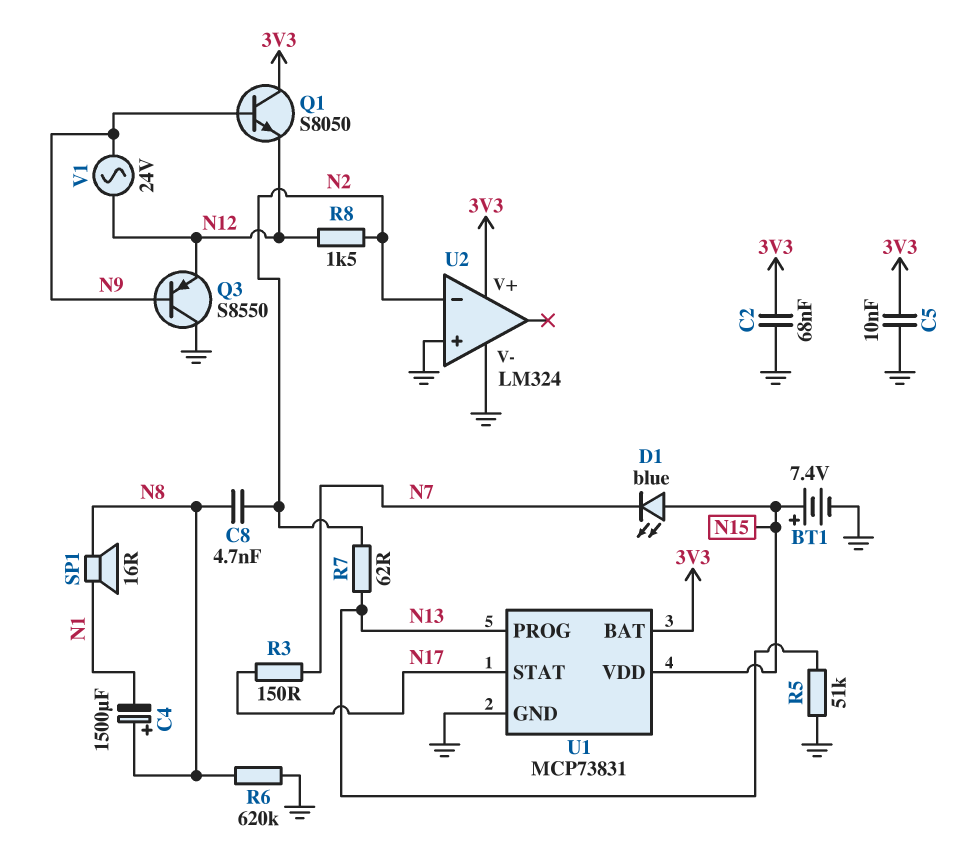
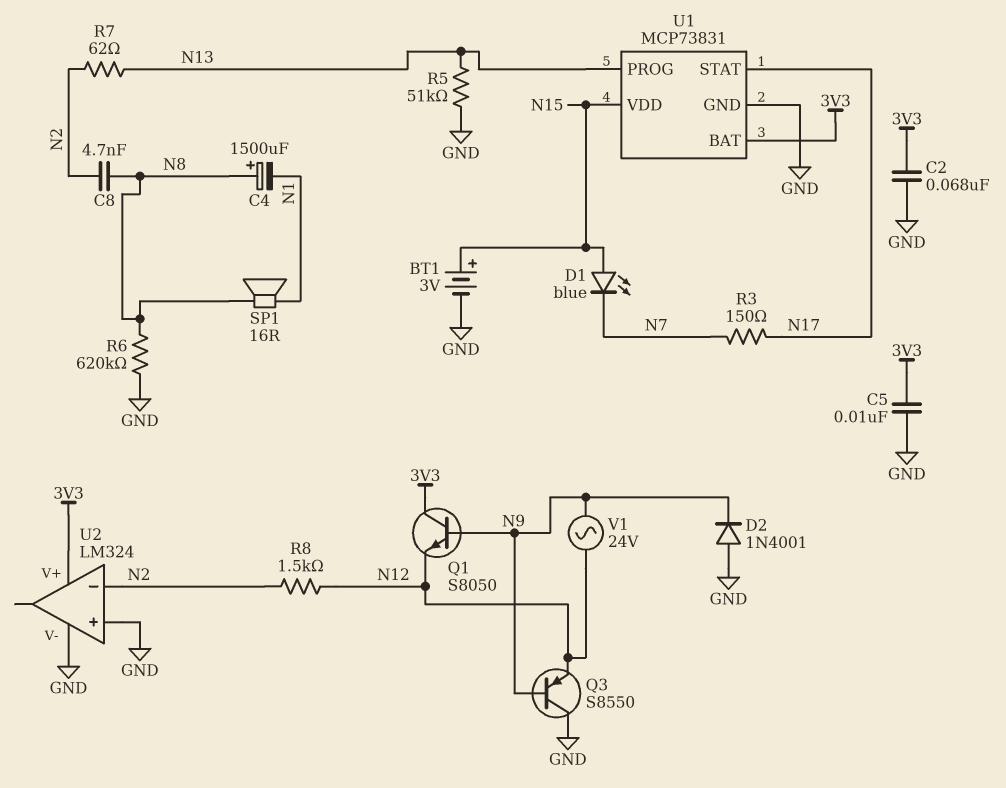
BT1: 7.4V (plus N15, minus GND) -> 3V (plus N15, minus GND)
D2: none -> diode 1N4001 (A GND, K N9)

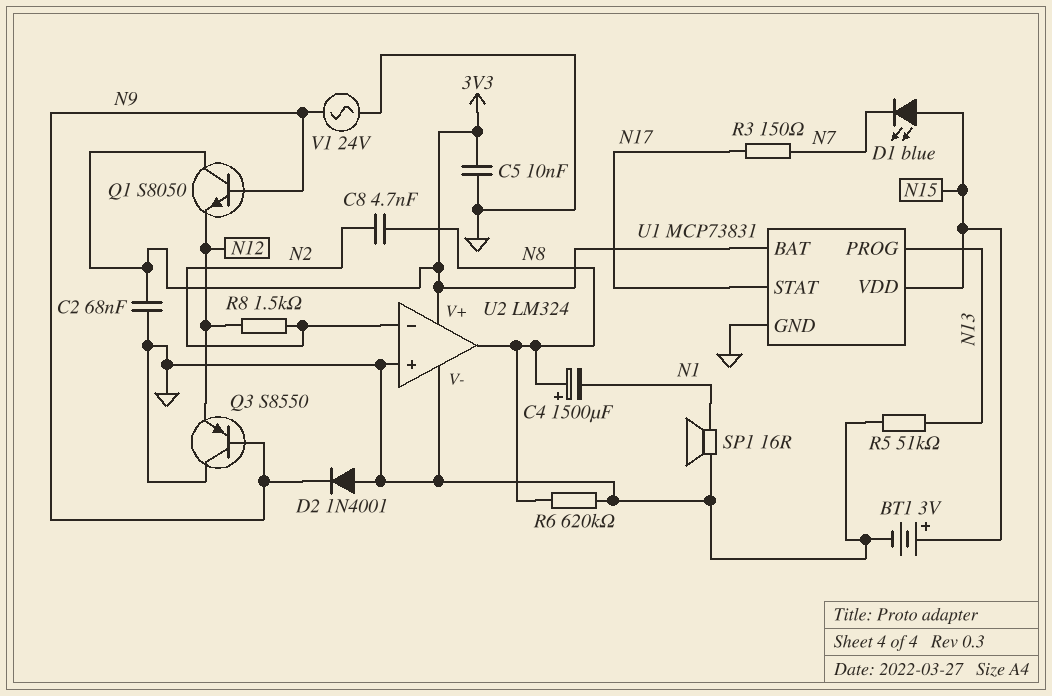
R7: 62 (N2, N13) -> none
SP1: speaker 16R (N1, N8) -> speaker 16R (GND, N1)
U2 pin out: none -> N8
V1: AC 24V (N9, N12) -> AC 24V (GND, N9)

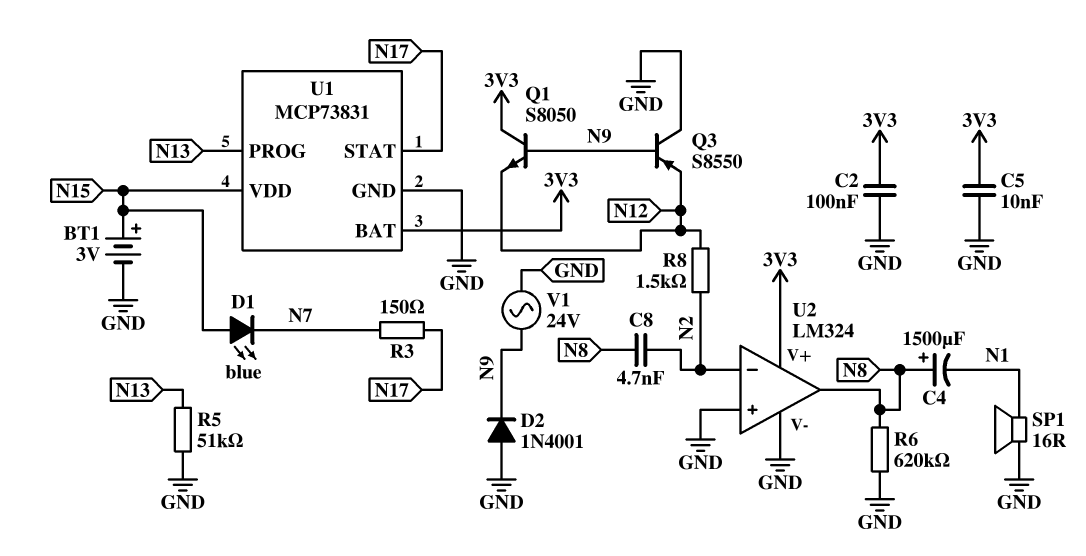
C2: 68nF (3V3, GND) -> 100nF (3V3, GND)

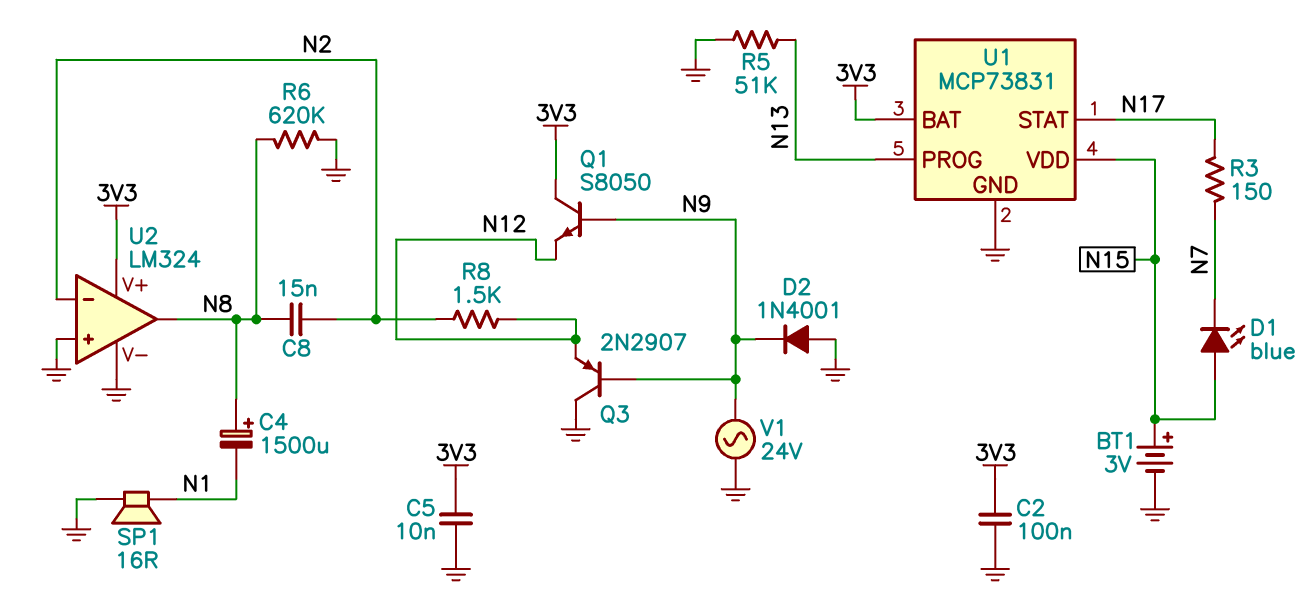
C8: 4.7nF (N2, N8) -> 15nF (N2, N8)
Q3: PNP S8550 (B N9, C GND, E N12) -> PNP 2N2907 (B N9, C GND, E N12)

